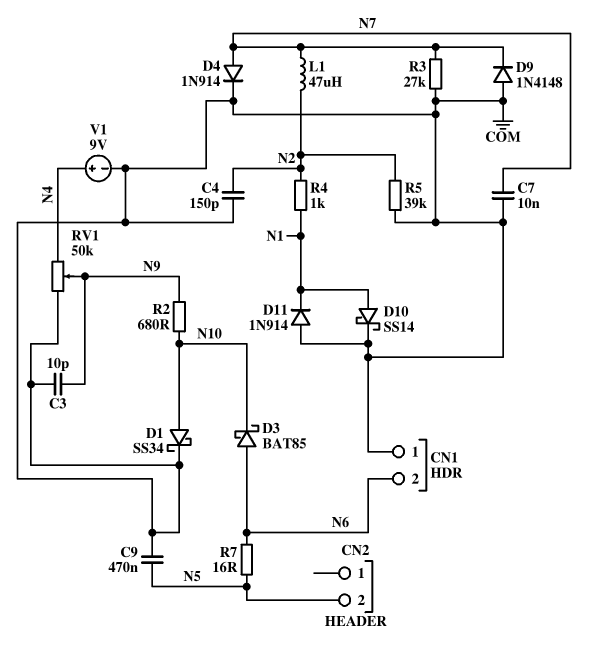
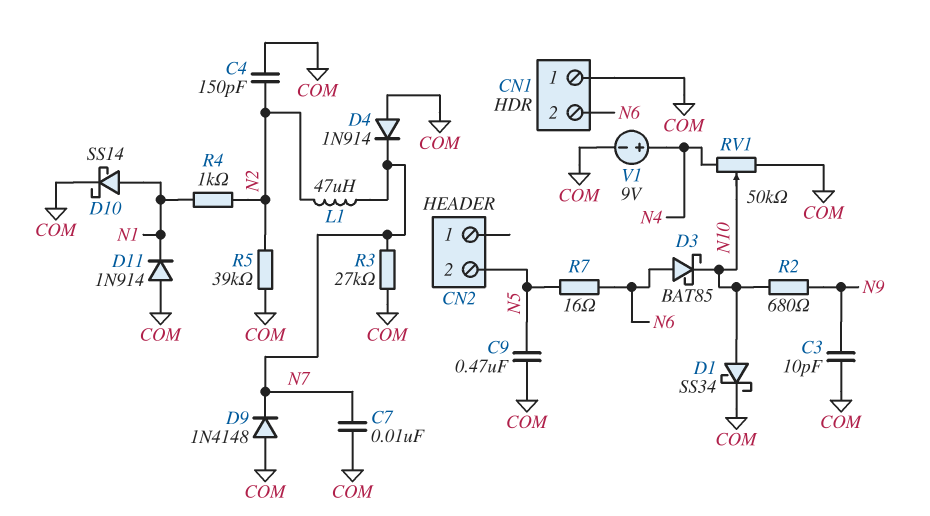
D4: diode 1N914 (A N7, K COM) -> diode 1N914 (A COM, K N7)
RV1: 50k (COM, N4, wiper N9) -> 50k (COM, N4, wiper N10)

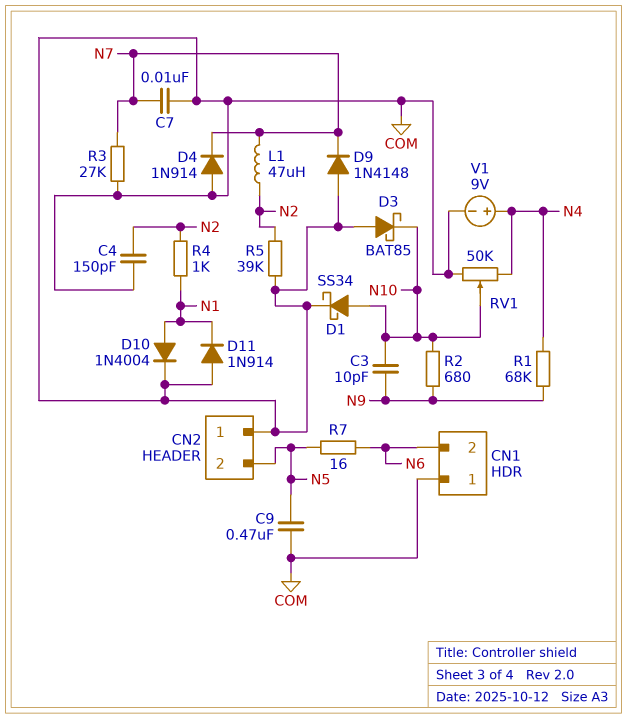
C3: 10pF (COM, N9) -> 10pF (N9, N10)
CN2 pin 1: none -> COM
D3: schottky BAT85 (A N6, K N10) -> schottky BAT85 (A COM, K N10)
D10: schottky SS14 (A N1, K COM) -> diode 1N4004 (A N1, K COM)
R1: none -> 68k (N4, N9)

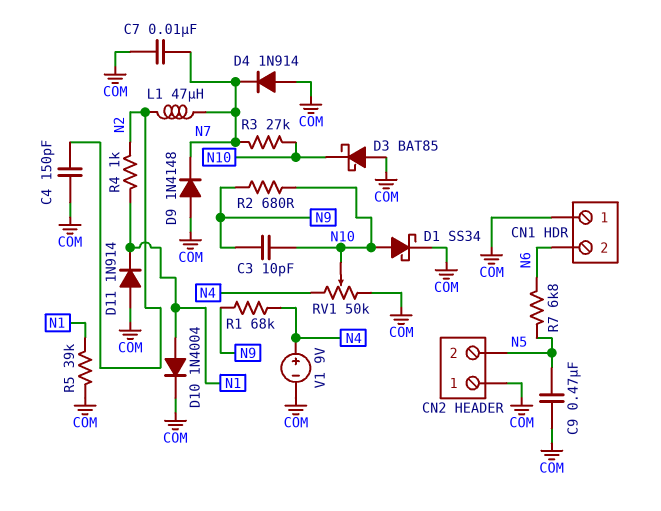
R3: 27k (COM, N7) -> 27k (N7, N10)
R5: 39k (COM, N2) -> 39k (COM, N1)
R7: 16 (N5, N6) -> 6.8k (N5, N6)

